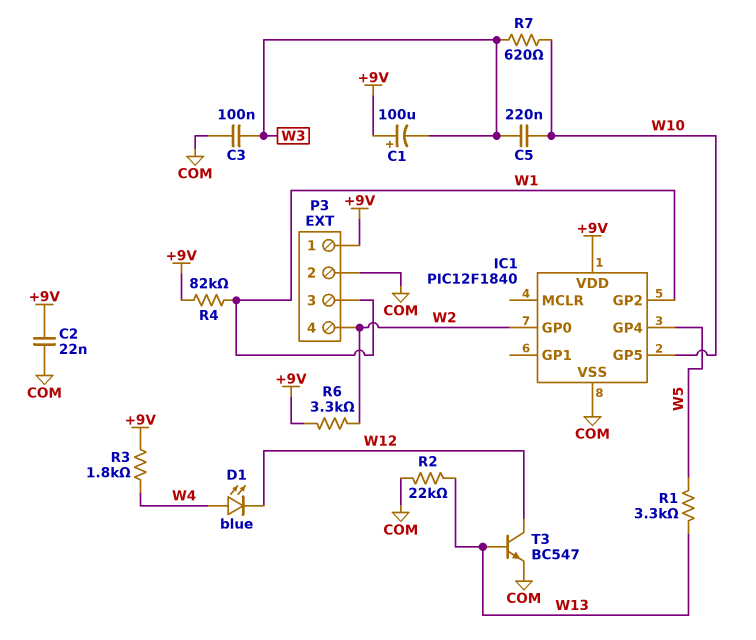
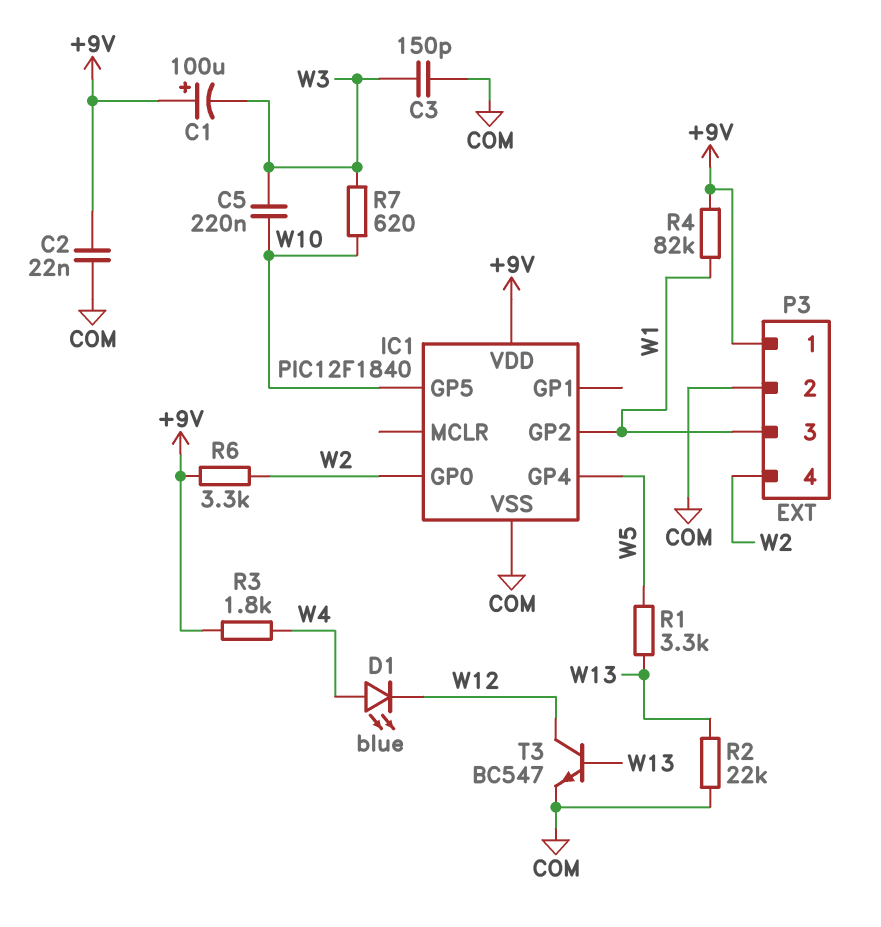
C3: 100nF (COM, W3) -> 150pF (COM, W3)

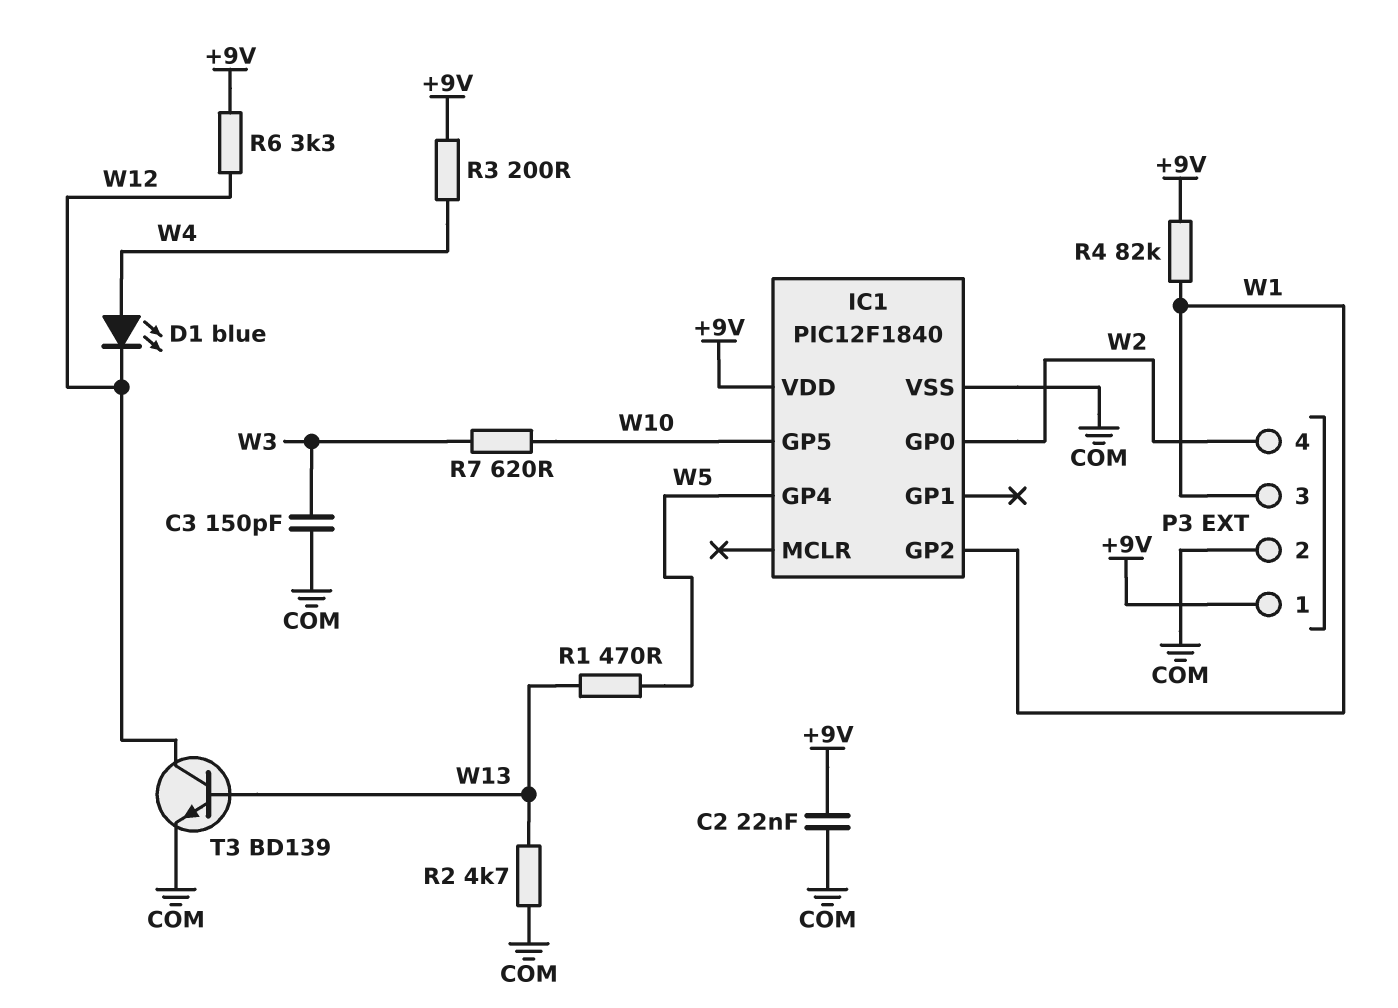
C1: 100uF (plus +9V, minus W3) -> none
C5: 220nF (W3, W10) -> none
R1: 3.3k (W5, W13) -> 470 (W5, W13)
R2: 22k (COM, W13) -> 4.7k (COM, W13)
R3: 1.8k (+9V, W4) -> 200 (+9V, W4)
R6: 3.3k (+9V, W2) -> 3.3k (+9V, W12)
T3: NPN BC547 (B W13, C W12, E COM) -> NPN BD139 (B W13, C W12, E COM)

